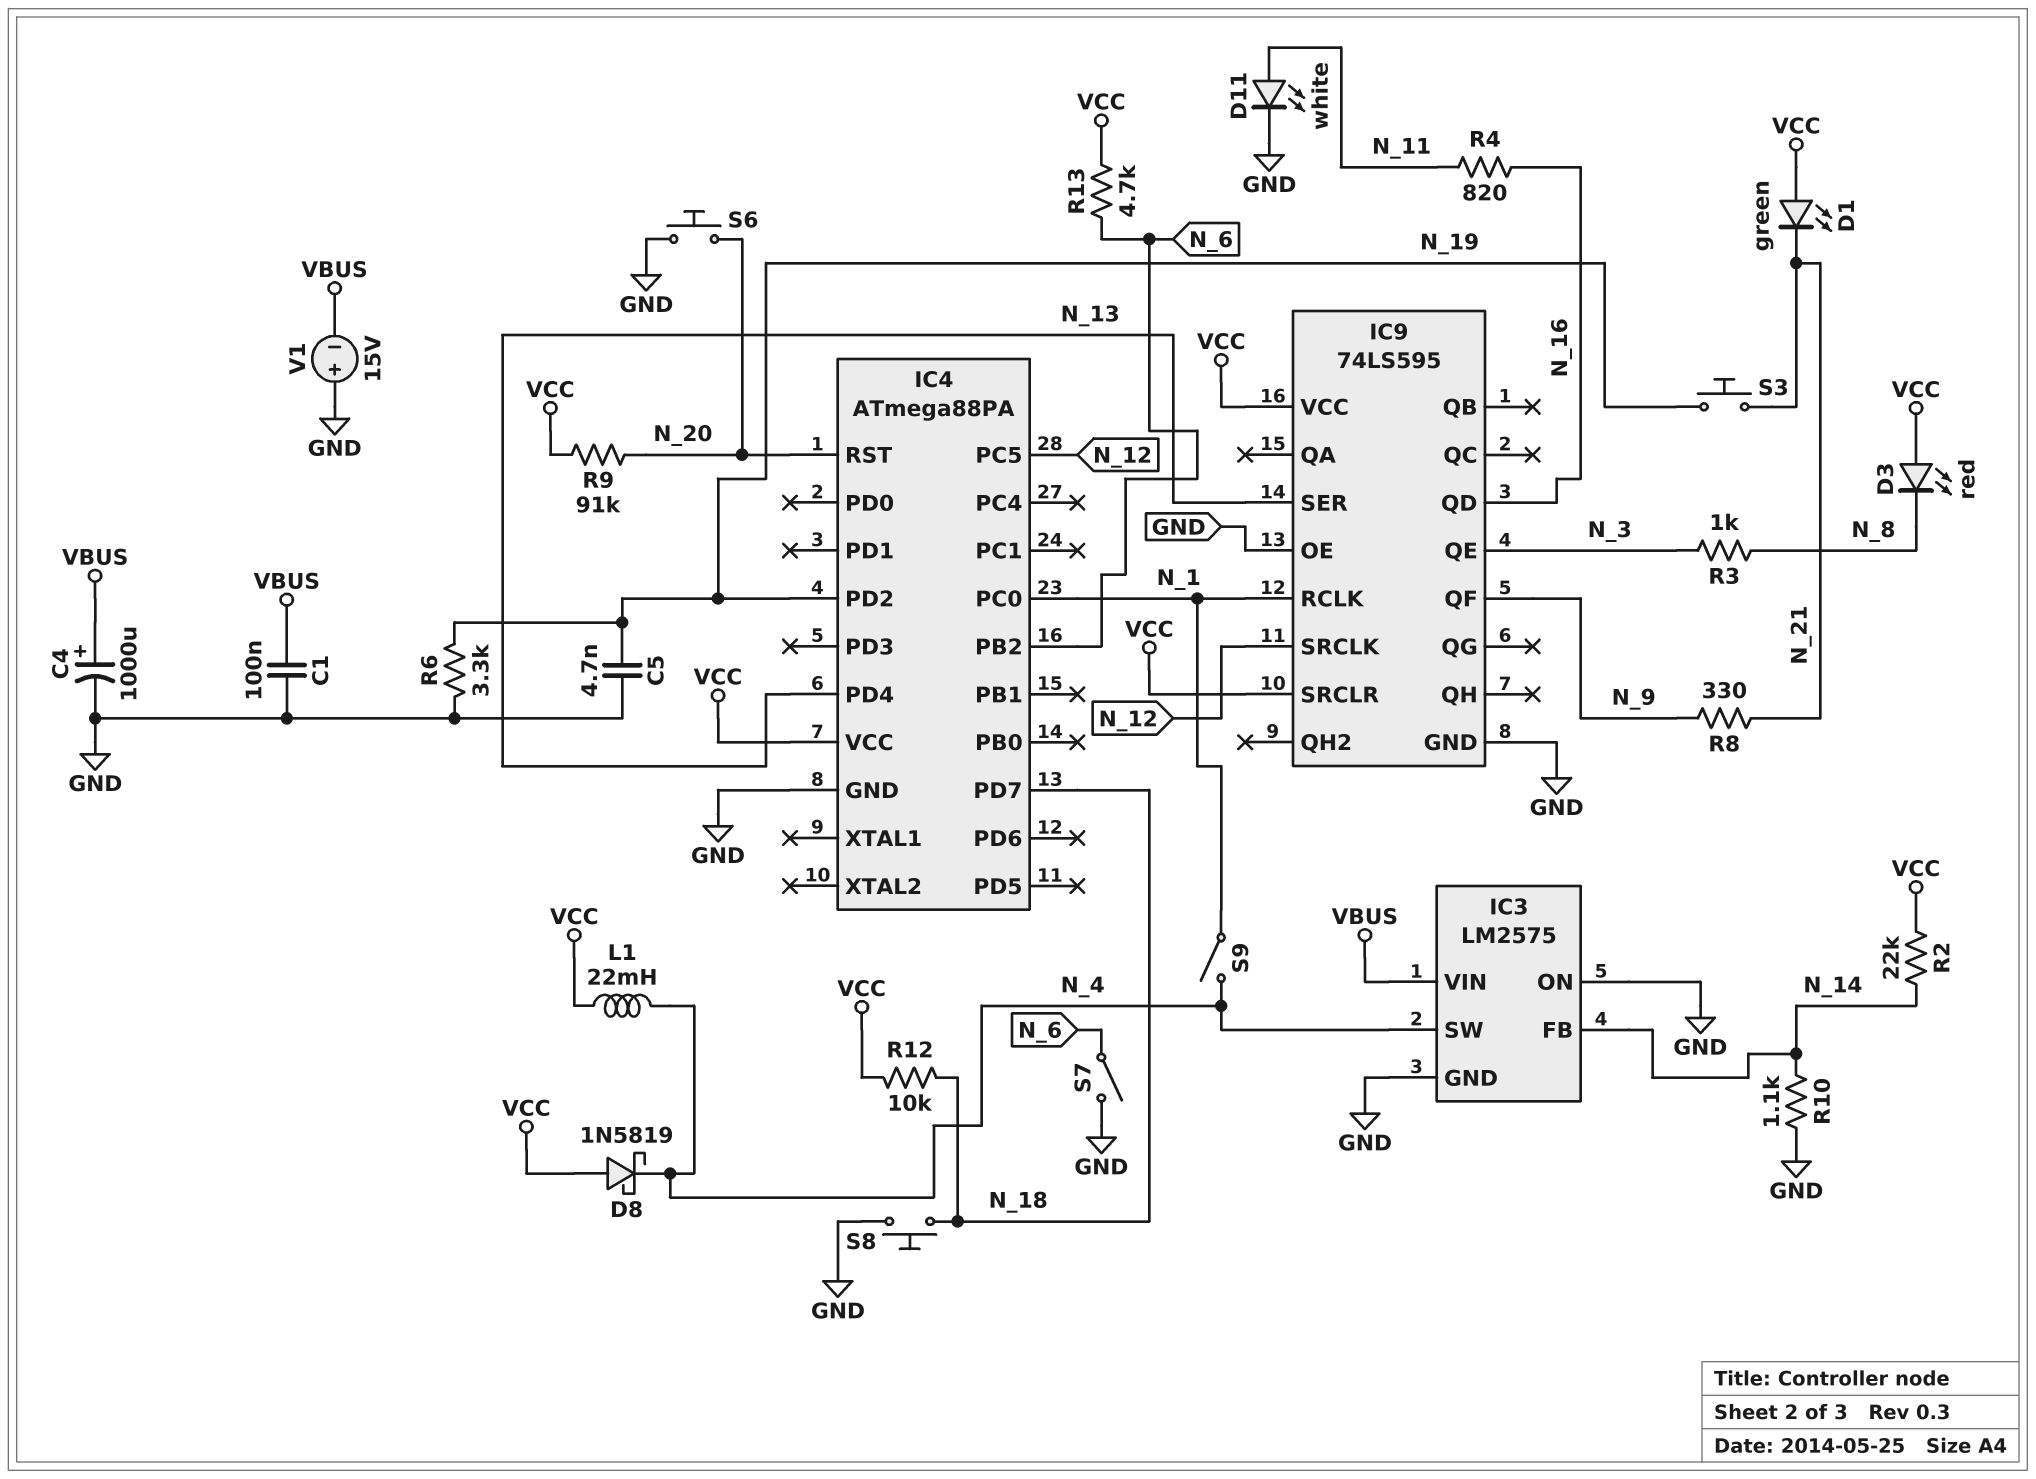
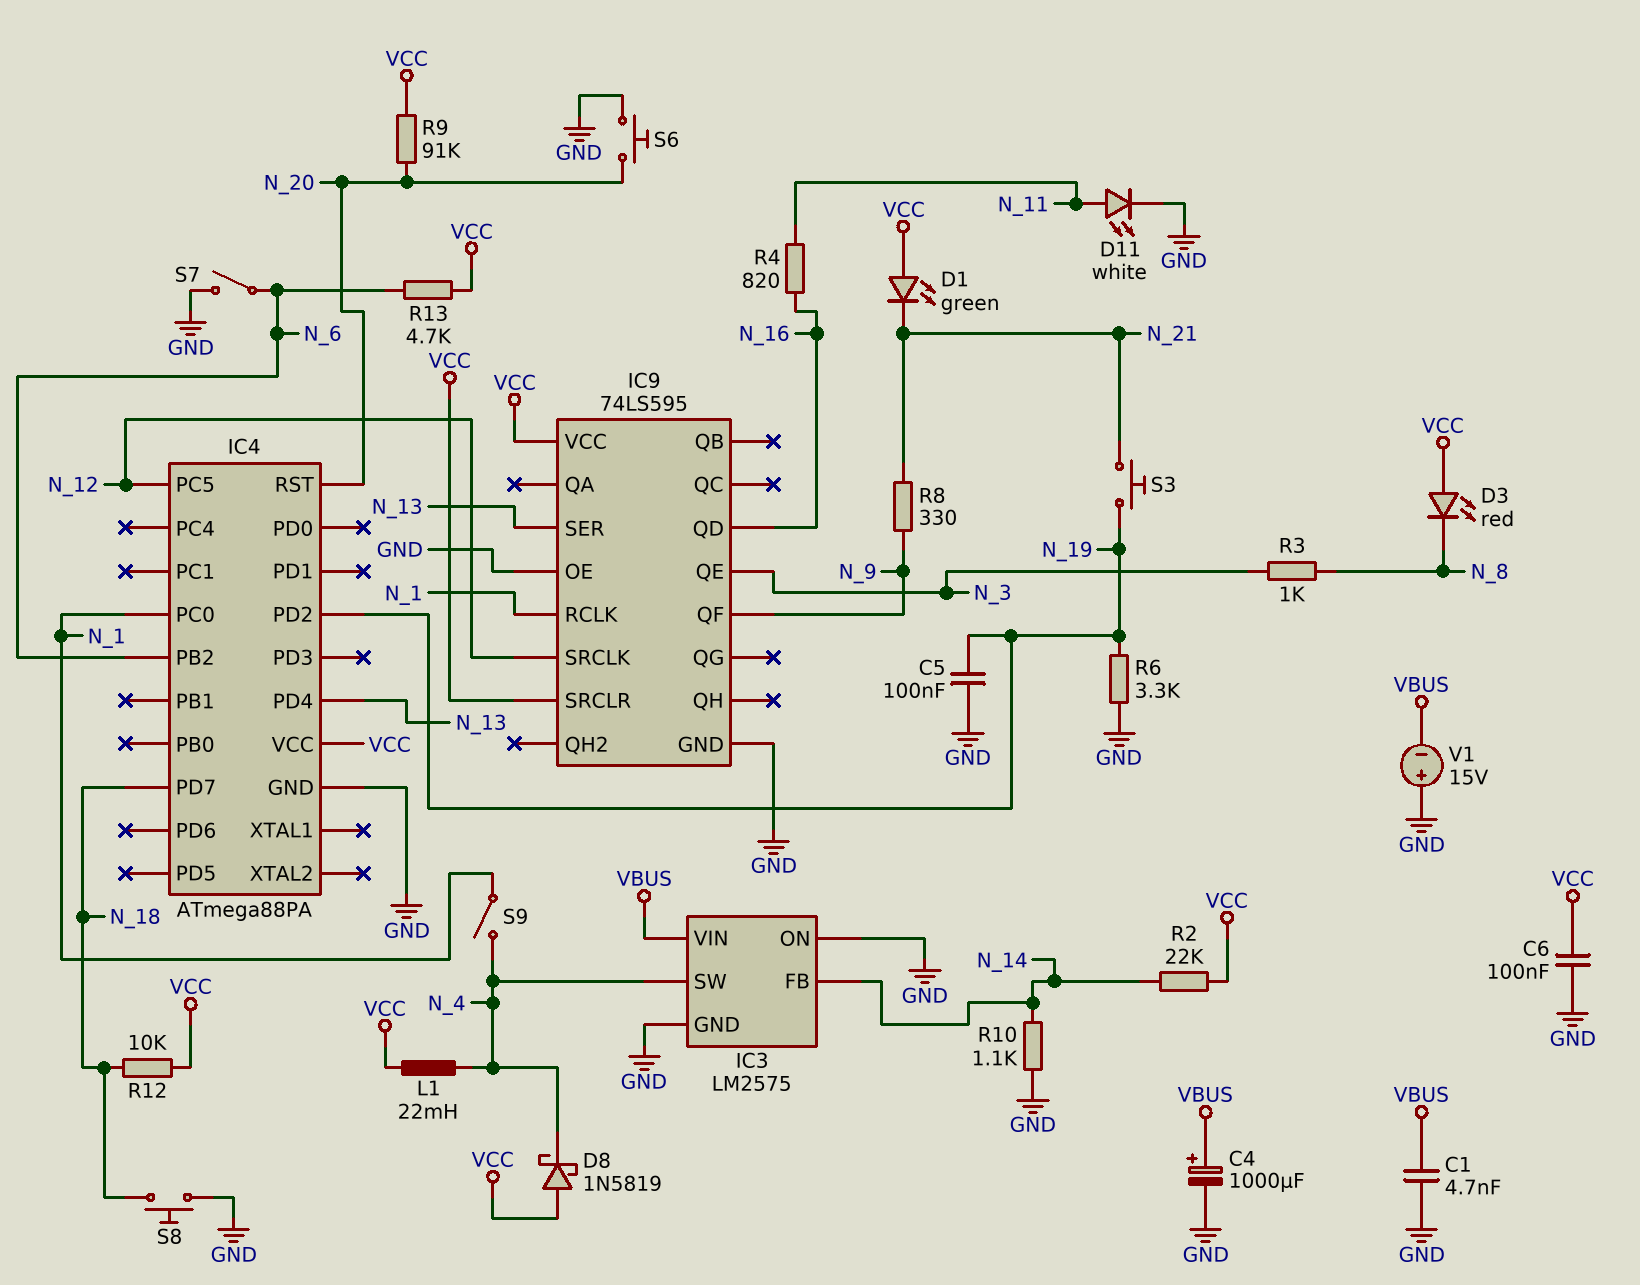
C1: 100nF (GND, VBUS) -> 4.7nF (GND, VBUS)
C5: 4.7nF (GND, N_19) -> 100nF (GND, N_19)
C6: none -> 100nF (GND, VCC)

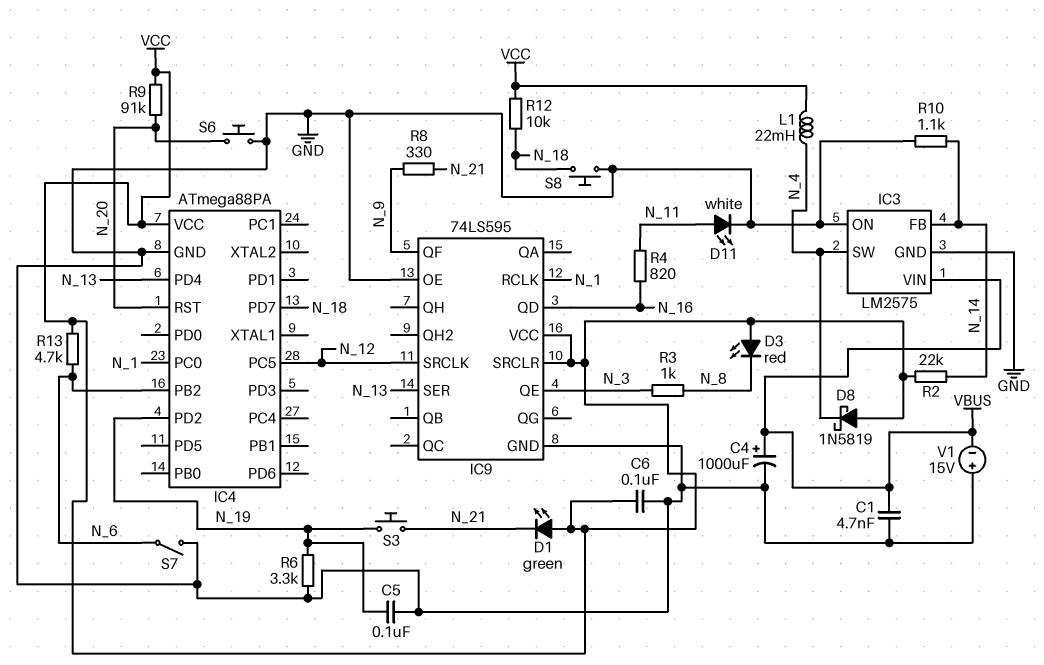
S9: switch (N_1, N_4) -> none

